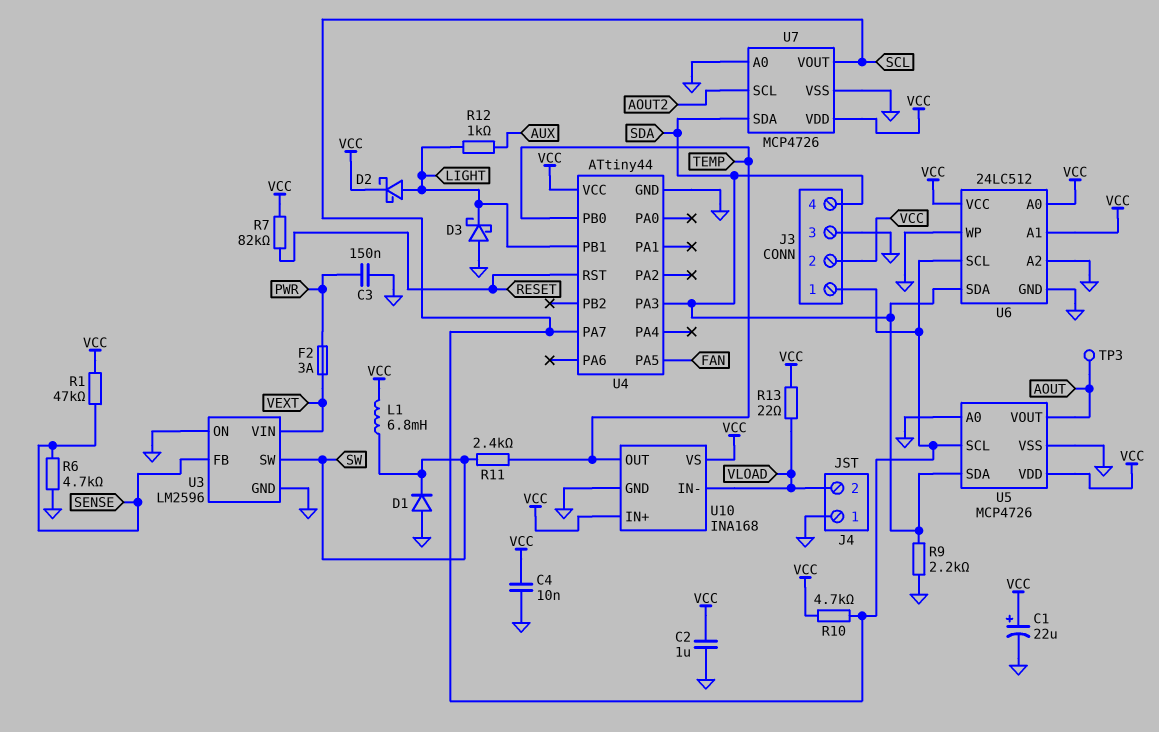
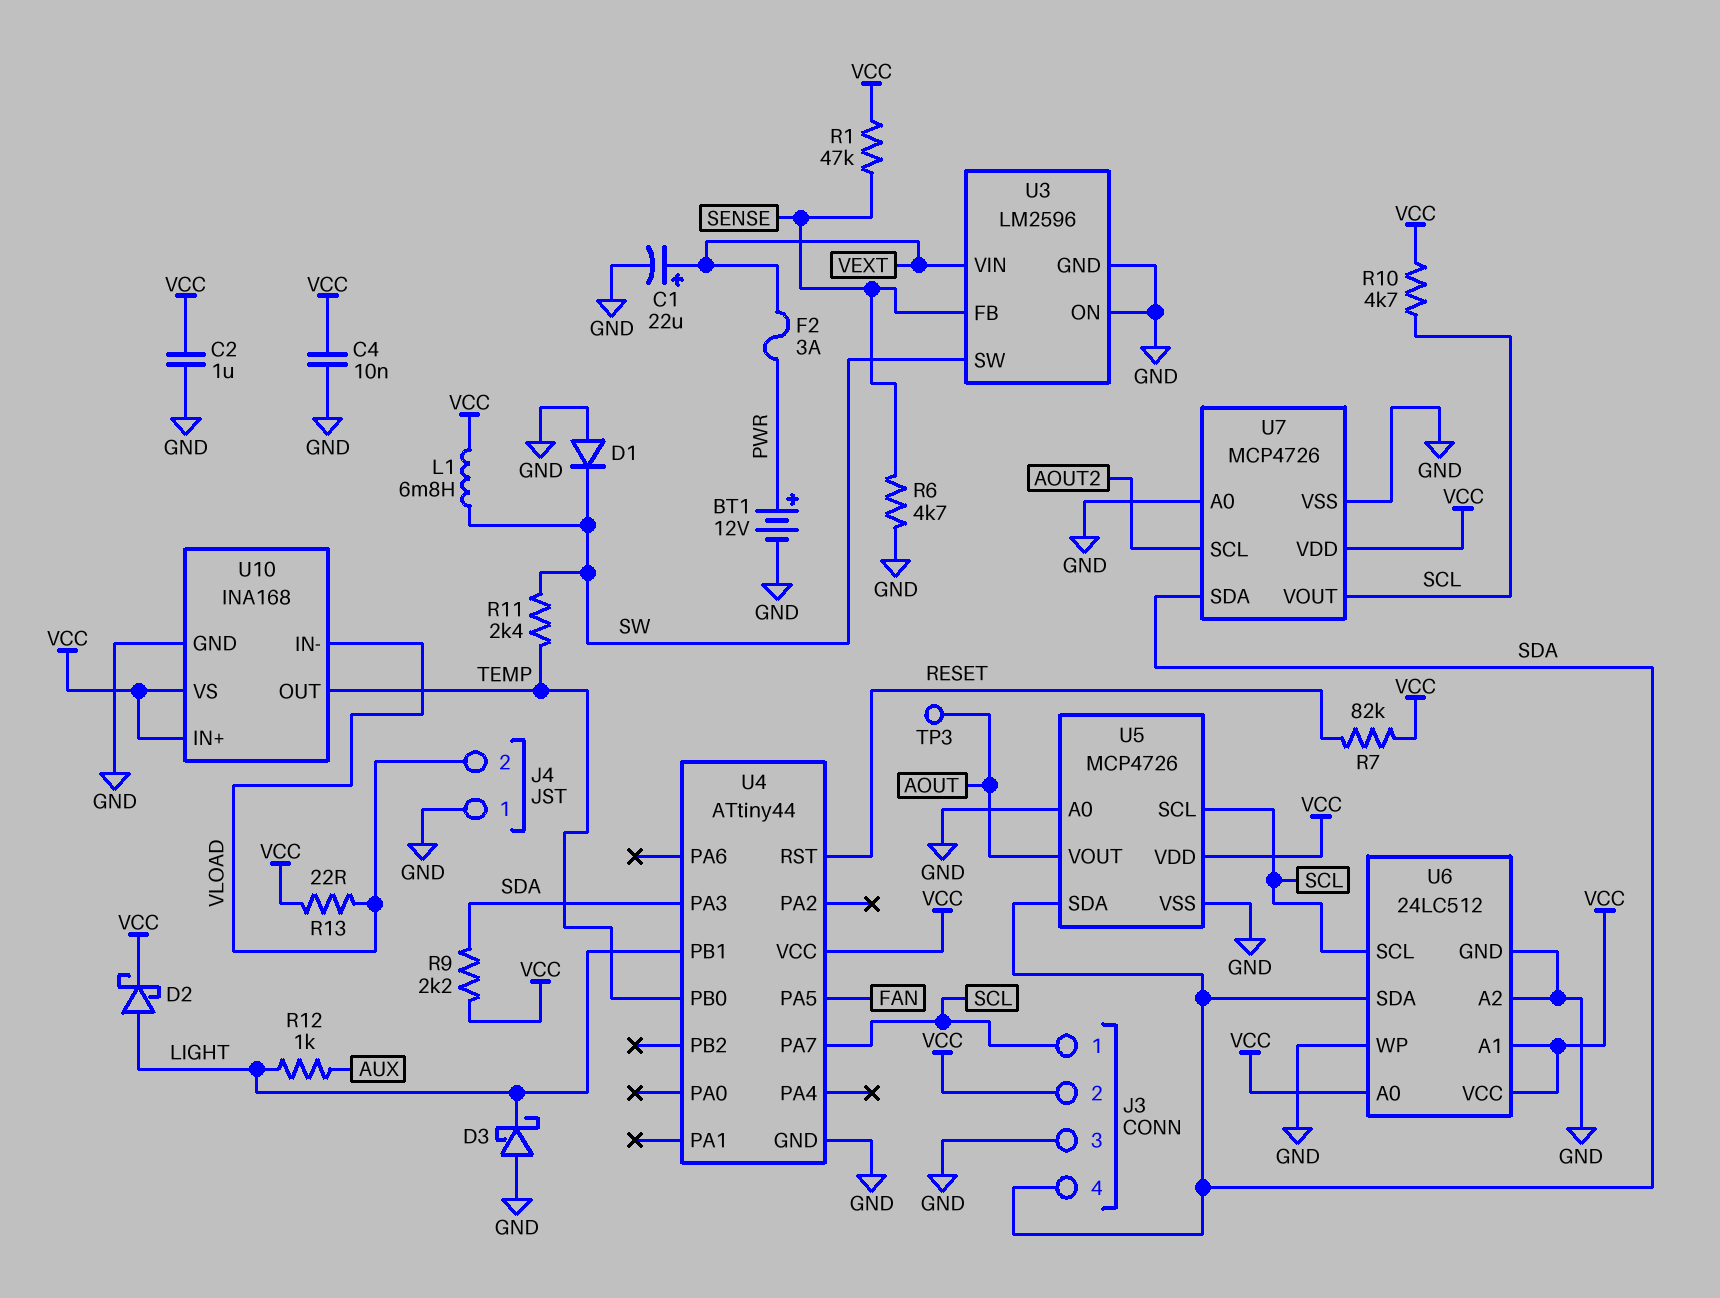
BT1: none -> 12V (plus PWR, minus GND)
C1: 22uF (plus VCC, minus GND) -> 22uF (plus VEXT, minus GND)
C3: 150nF (GND, PWR) -> none
R9: 2.2k (GND, SDA) -> 2.2k (SDA, VCC)

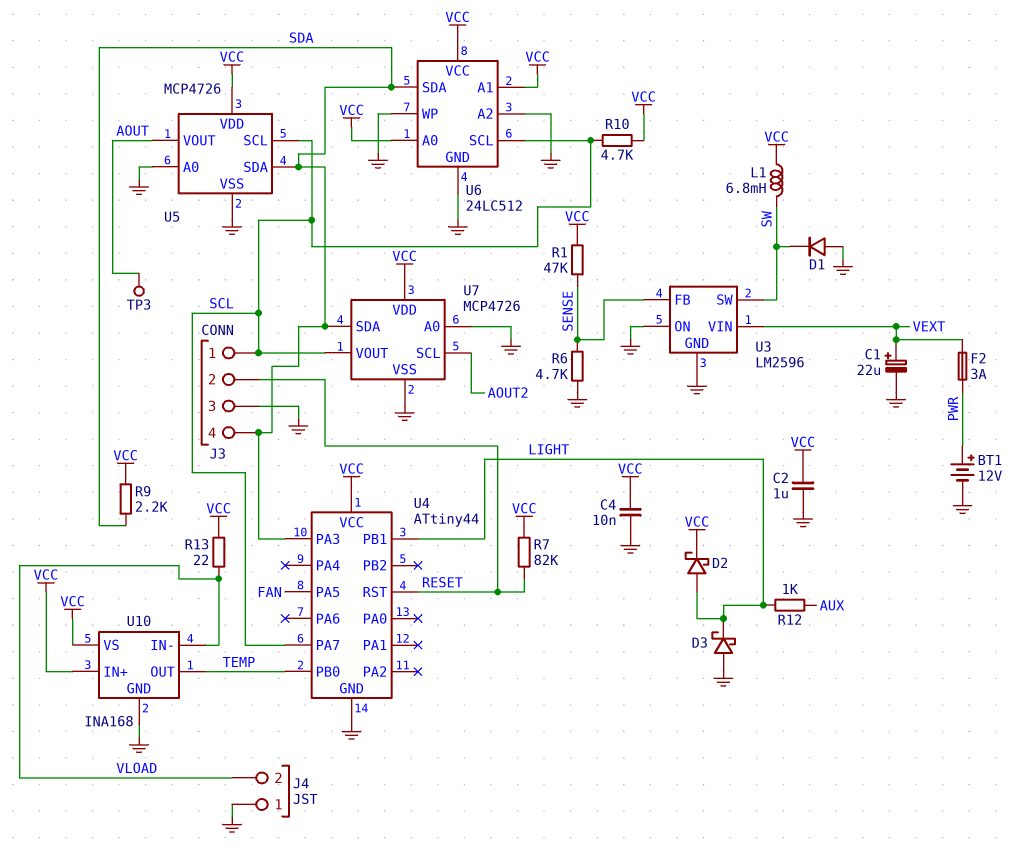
J3 pin 2: VCC -> RESET
R11: 2.4k (SW, TEMP) -> none

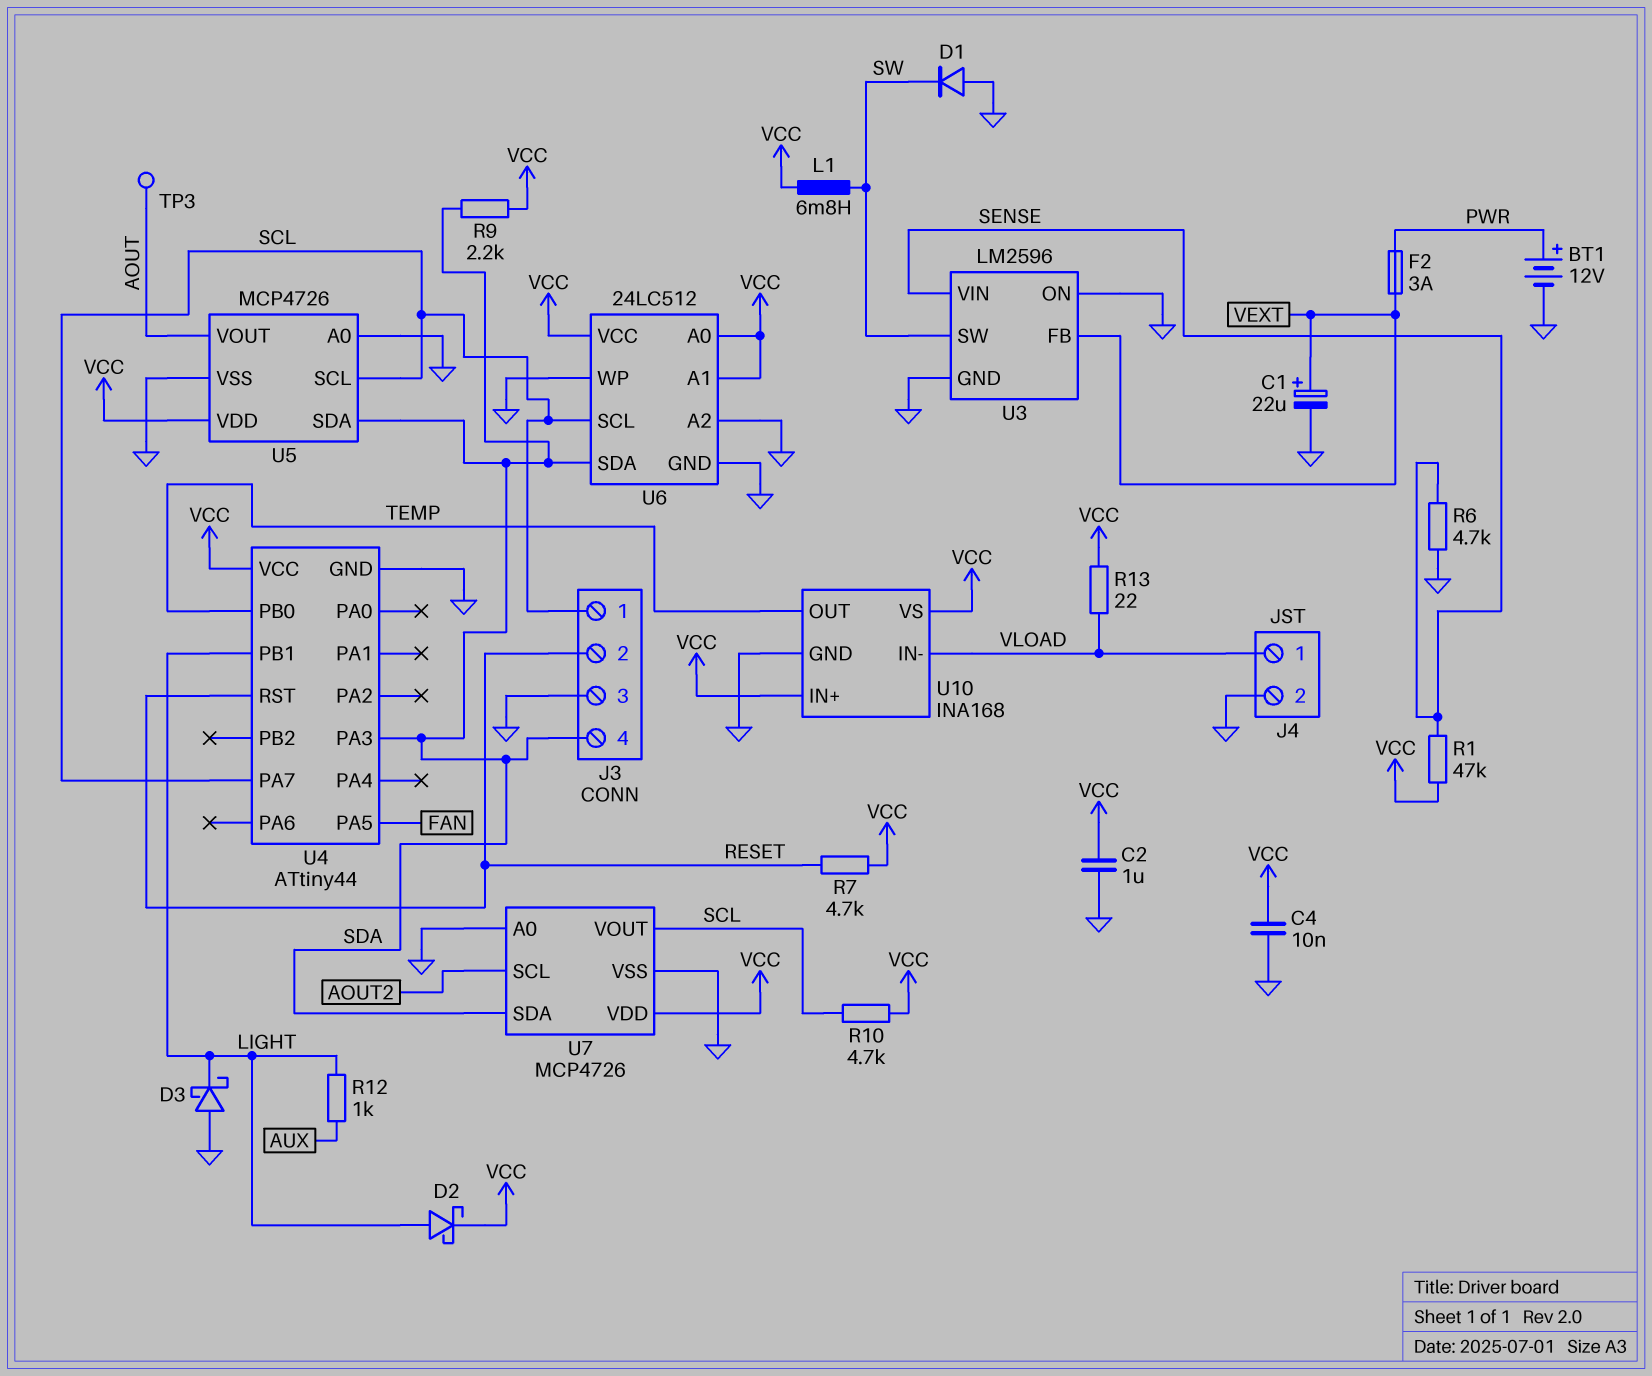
J4 pin 1: GND -> VLOAD
J4 pin 2: VLOAD -> GND
R7: 82k (RESET, VCC) -> 4.7k (RESET, VCC)
U3 pin FB: SENSE -> VEXT
U3 pin VIN: VEXT -> SENSE

